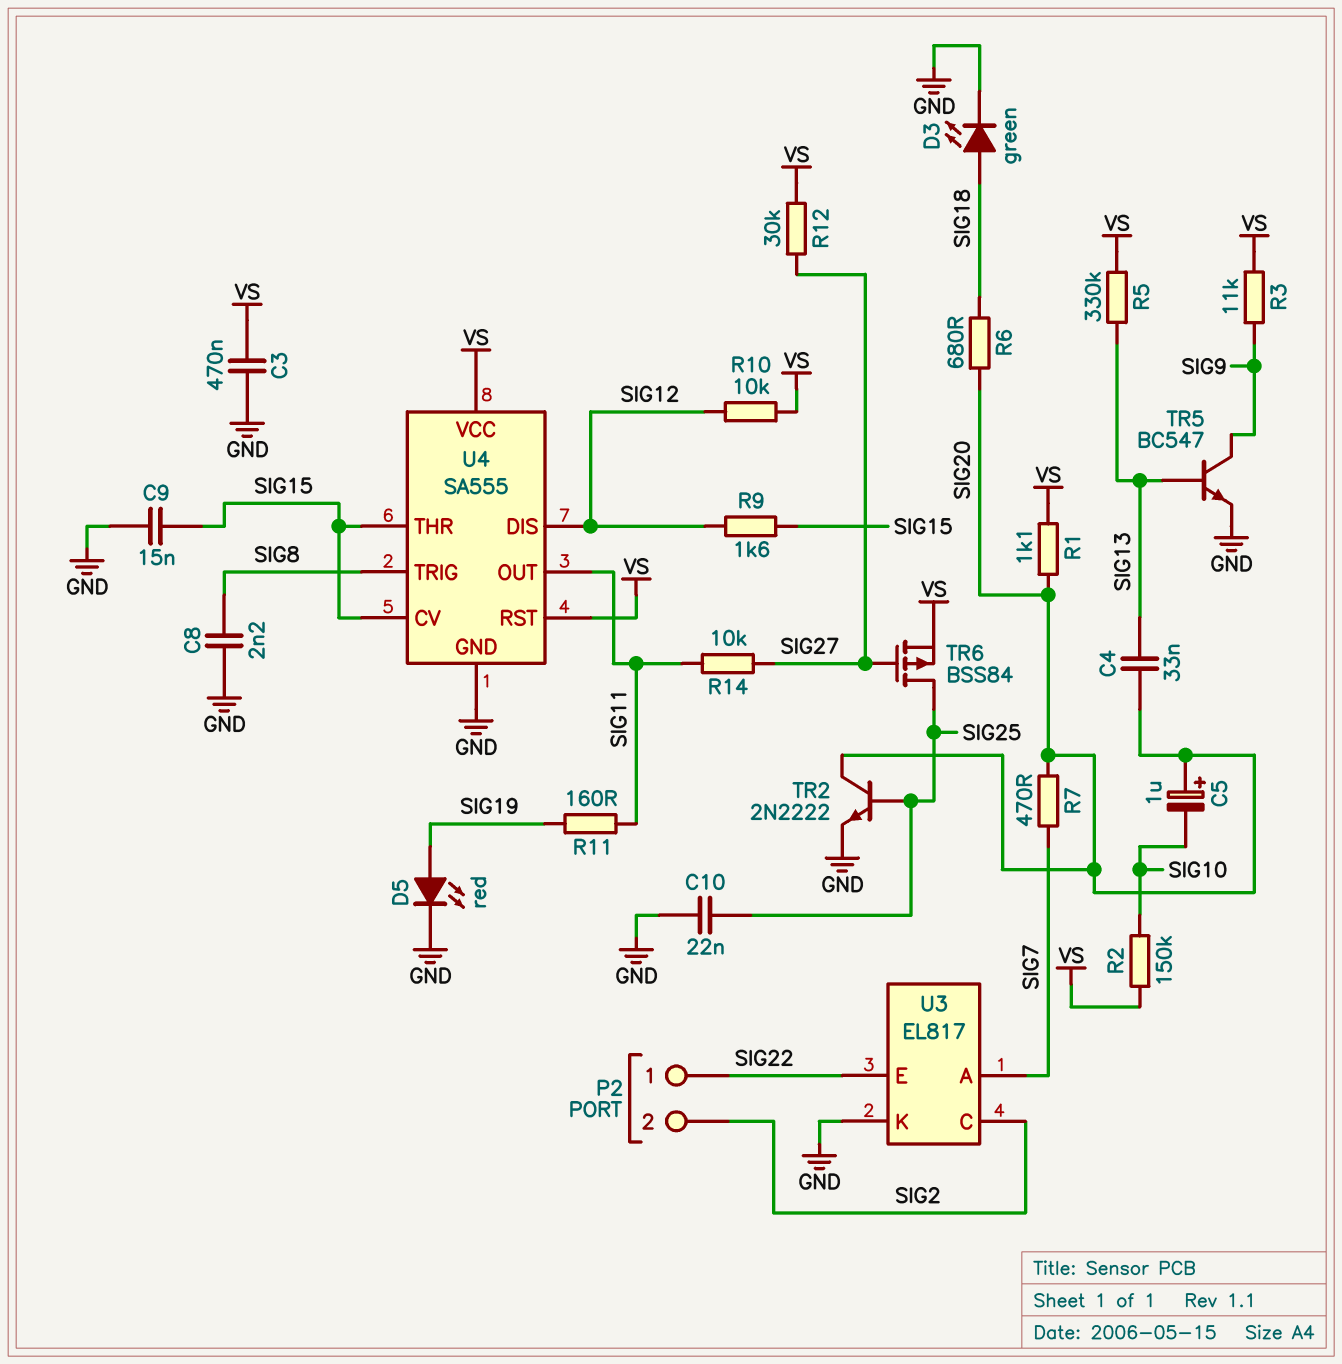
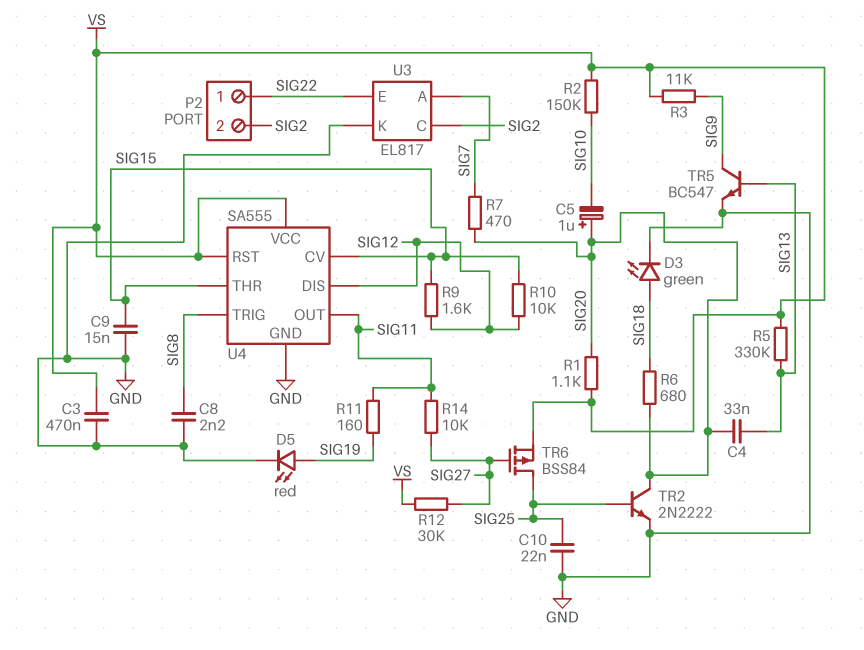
R10: 10k (SIG12, VS) -> 10k (SIG12, SIG15)

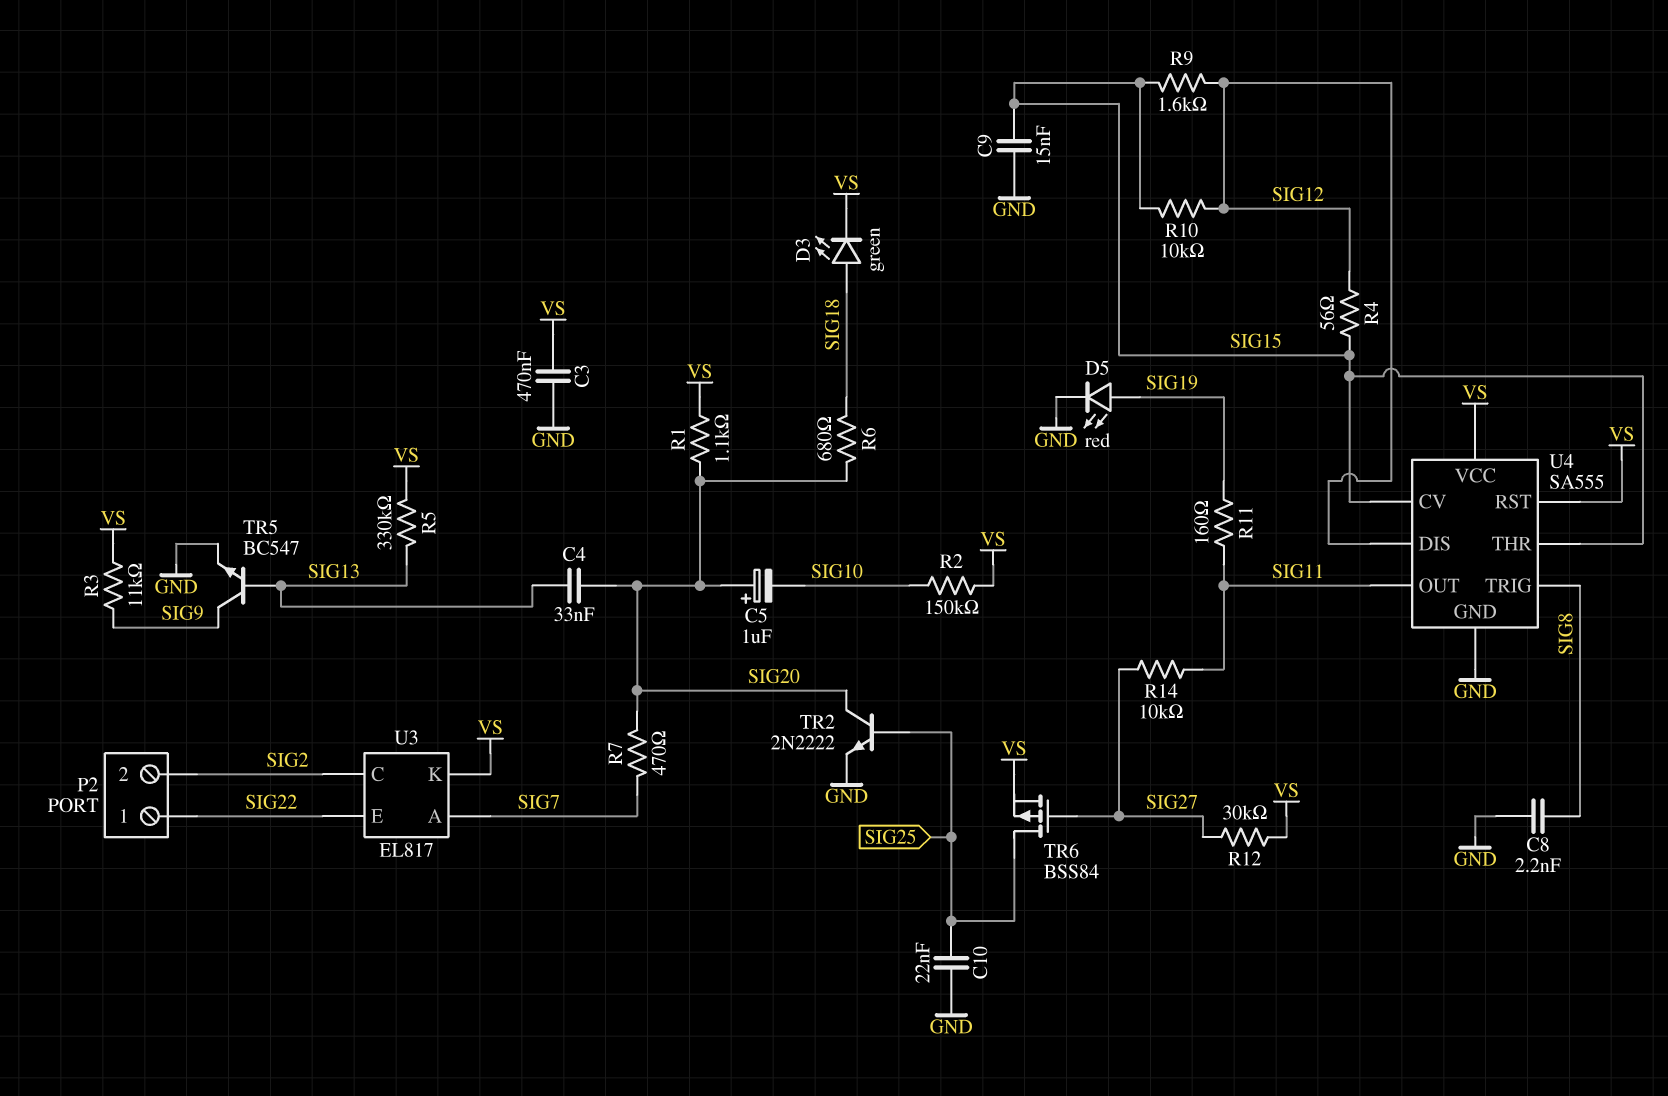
D3: LED green (A SIG18, K GND) -> LED green (A SIG18, K VS)
R4: none -> 56 (SIG12, SIG15)
U3 pin K: GND -> VS

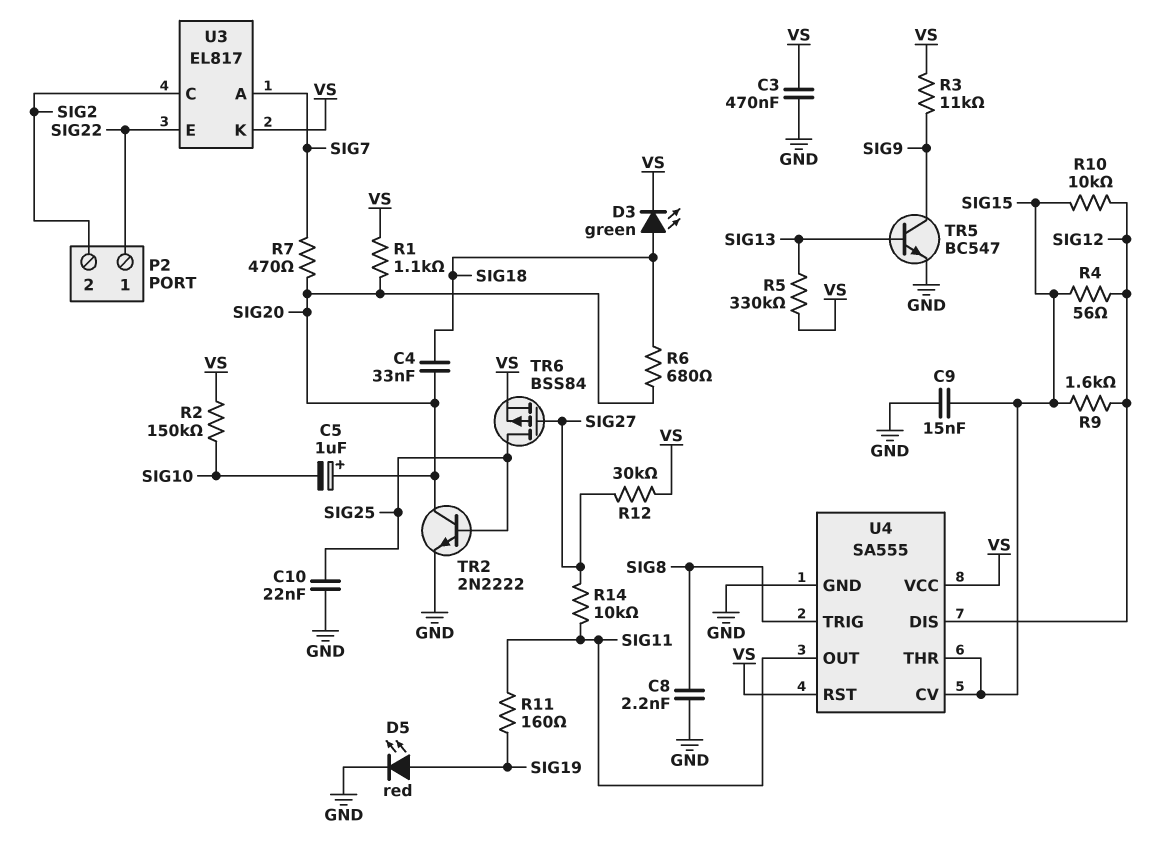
C4: 33nF (SIG13, SIG20) -> 33nF (SIG18, SIG20)

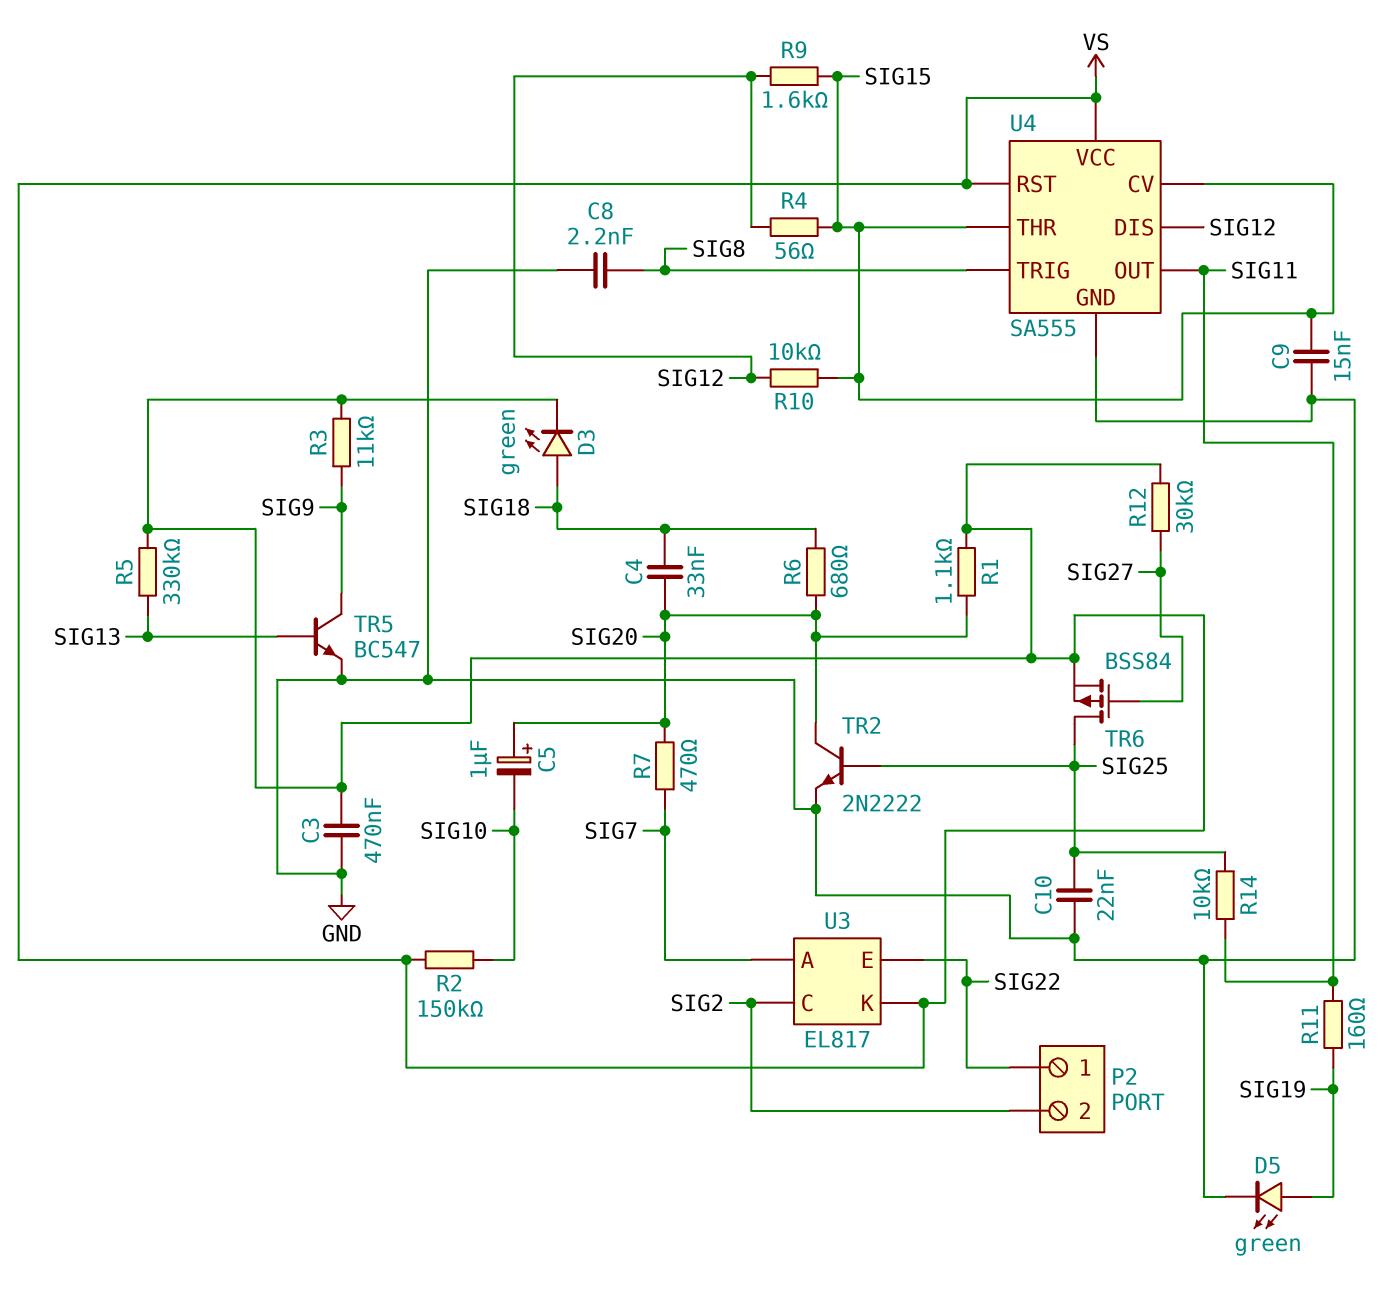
D5: LED red (A SIG19, K GND) -> LED green (A SIG19, K GND)
R14: 10k (SIG11, SIG27) -> 10k (SIG11, SIG25)

